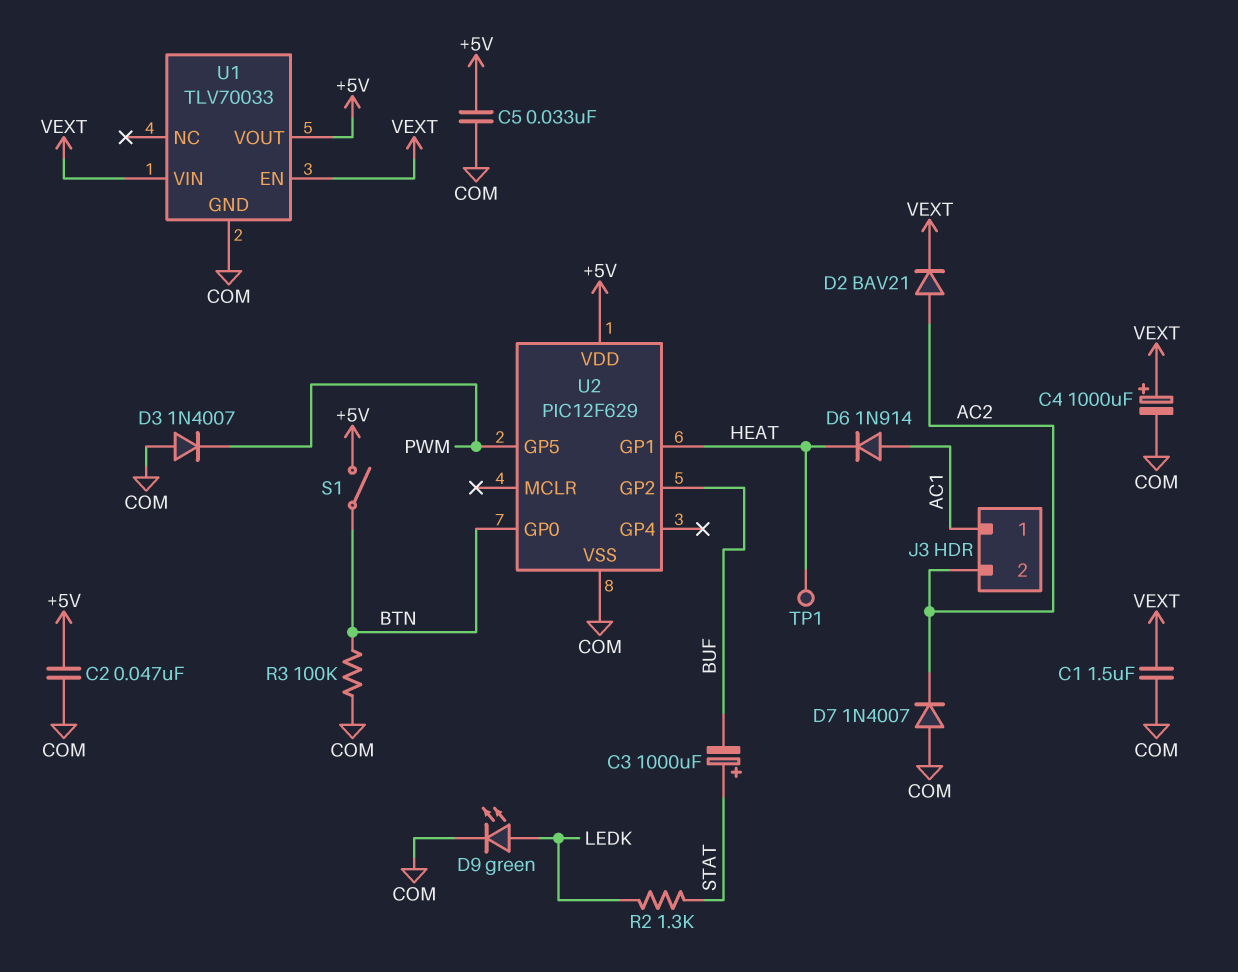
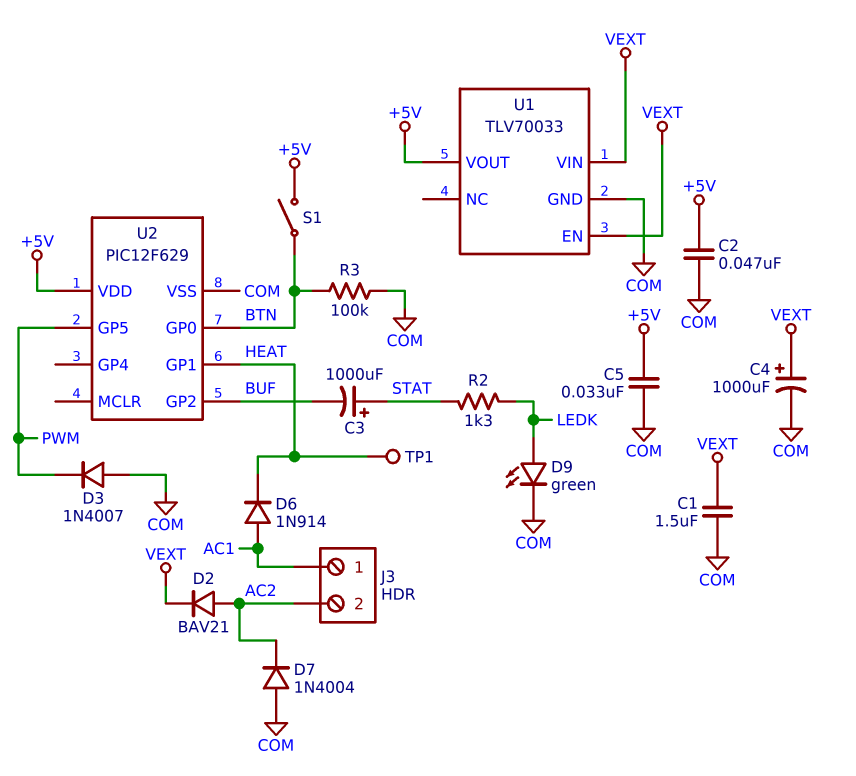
D7: diode 1N4007 (A COM, K AC2) -> diode 1N4004 (A COM, K AC2)

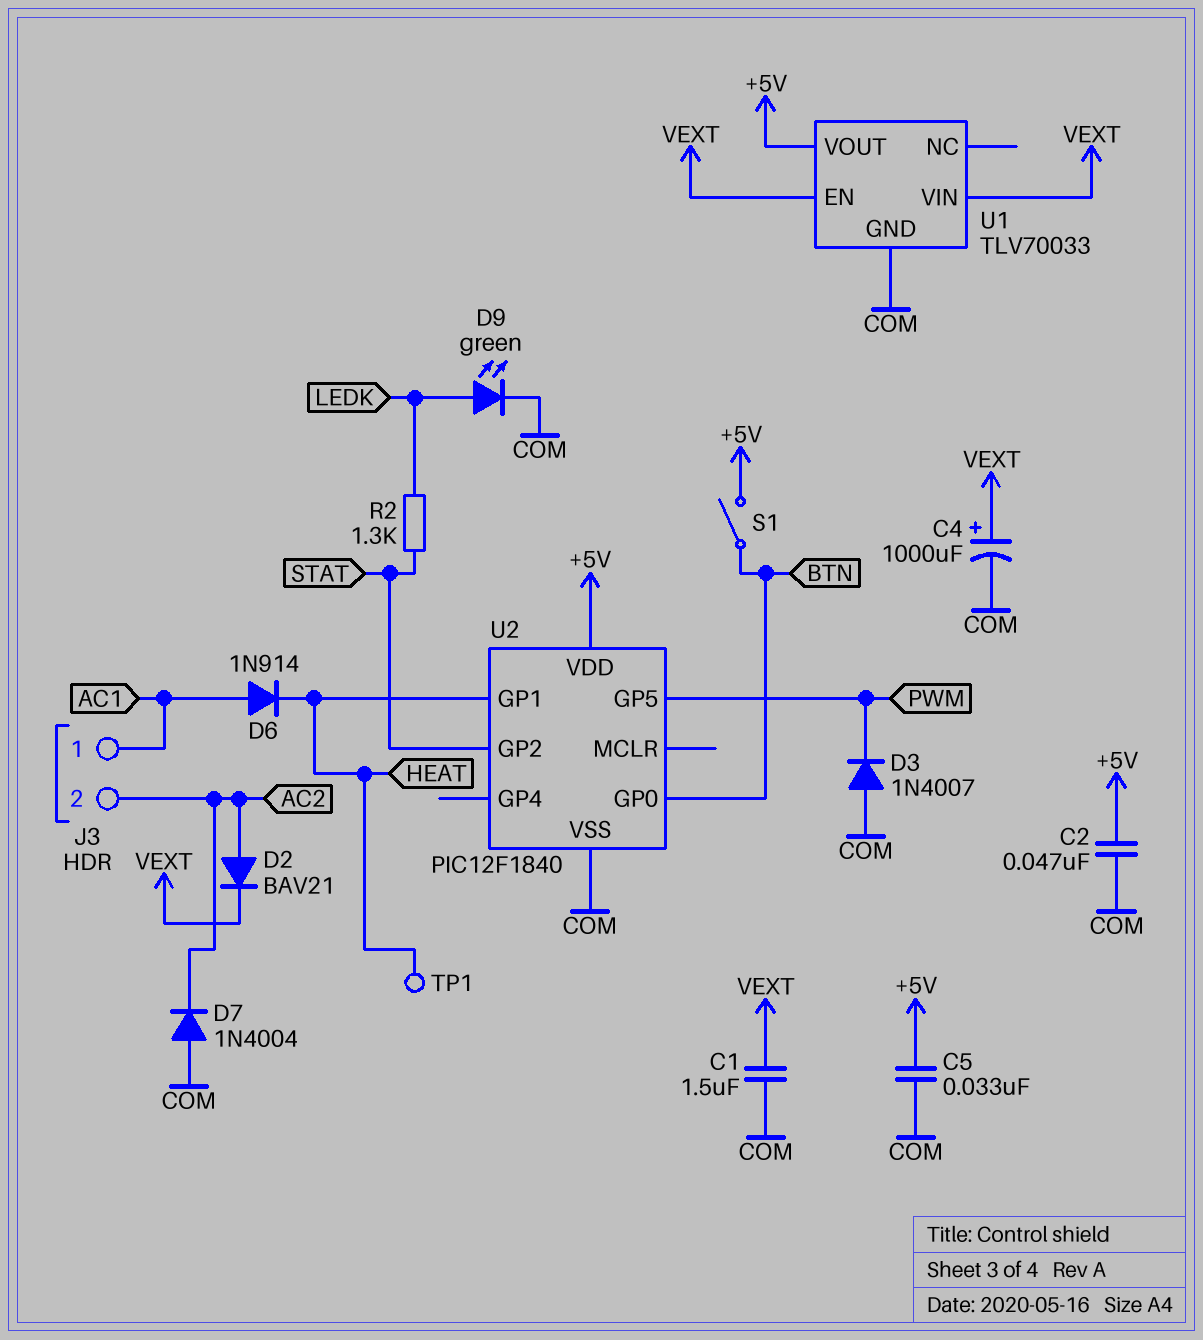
C3: 1000uF (plus STAT, minus BUF) -> none
R3: 100k (BTN, COM) -> none
U2: PIC12F629 -> PIC12F1840
U2 pin GP2: BUF -> STAT

